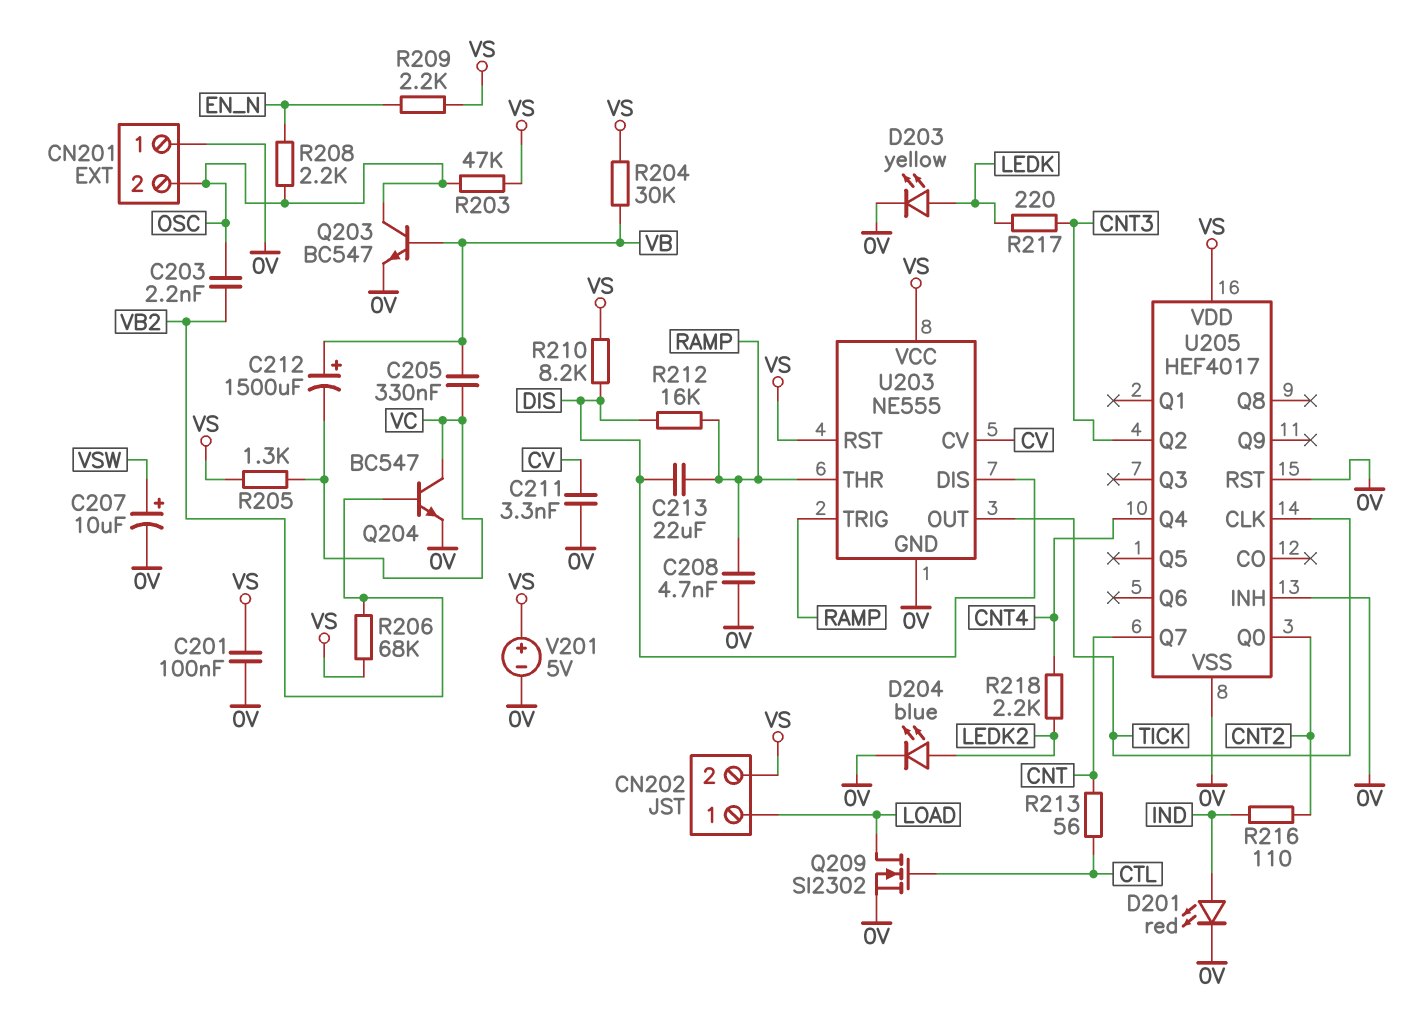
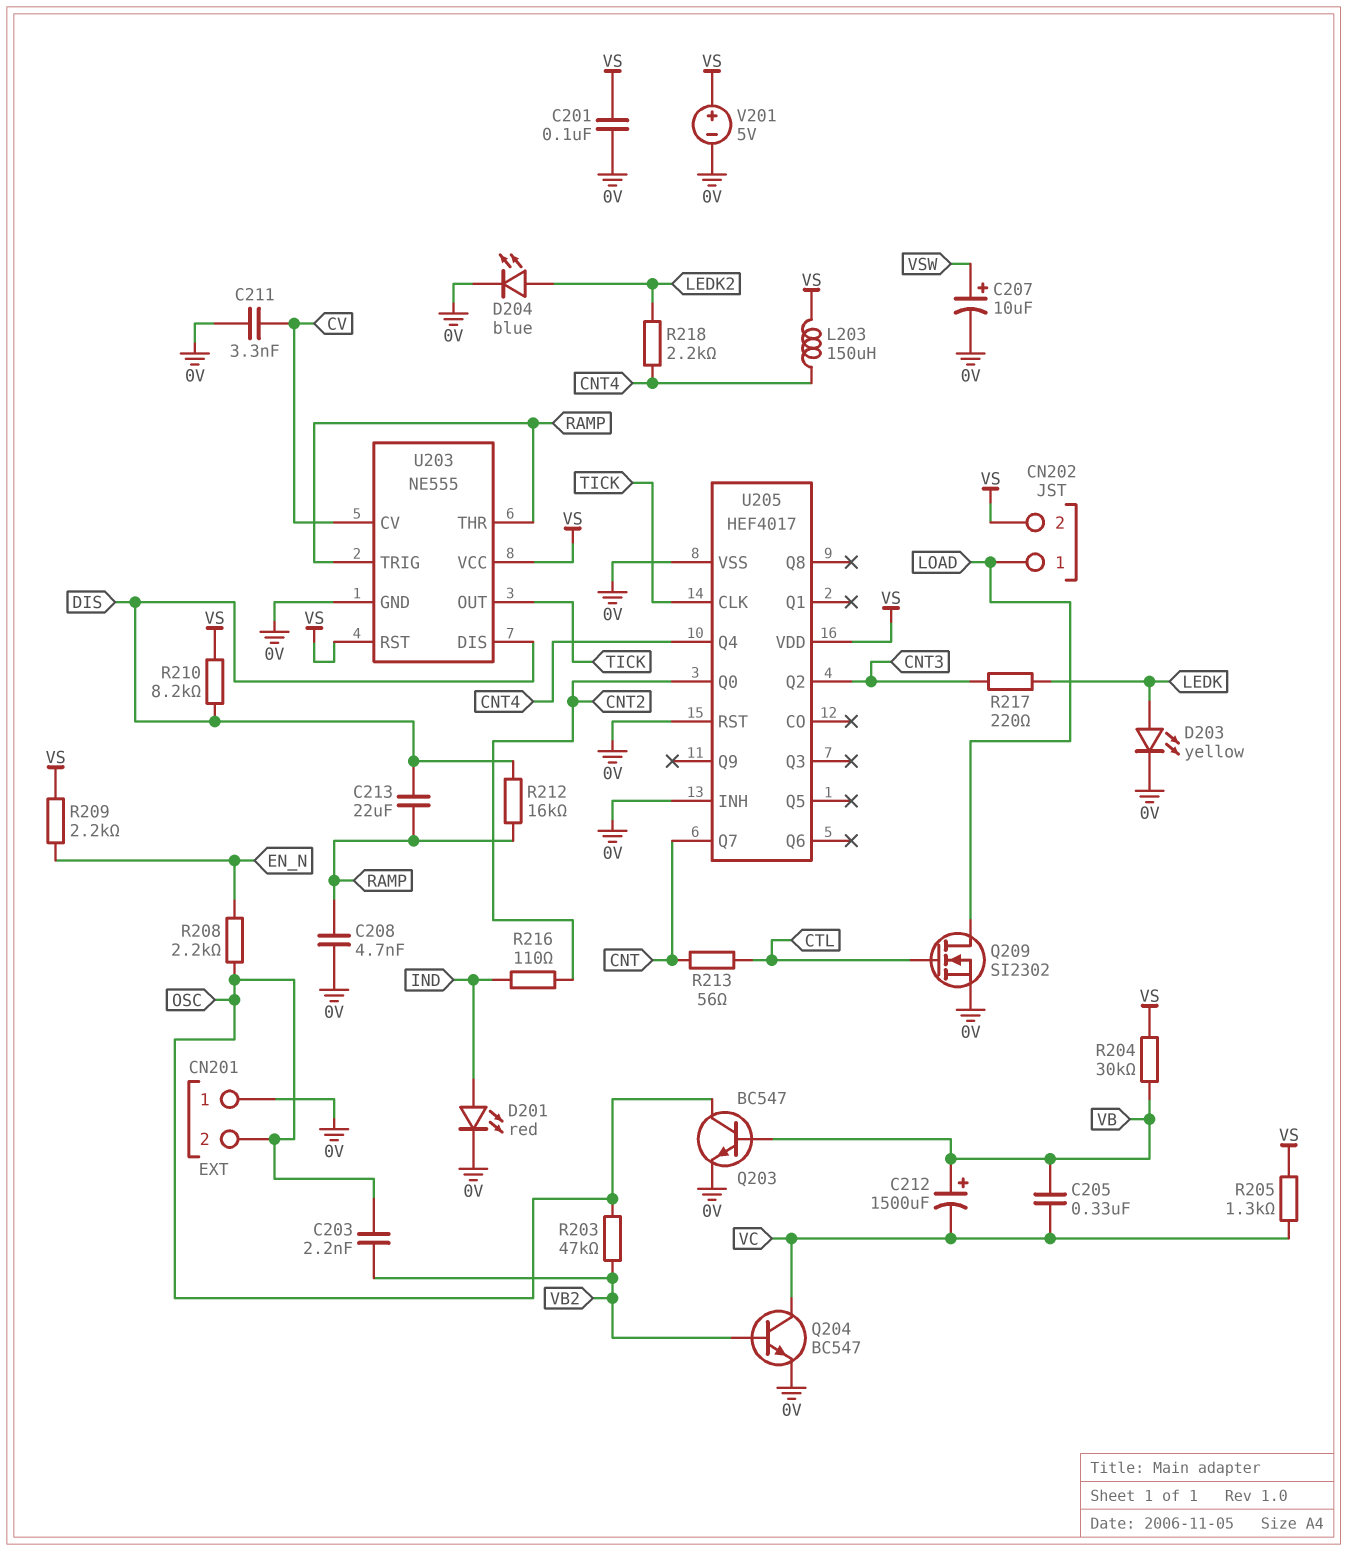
L203: none -> 150uH (CNT4, VS)
R203: 47k (OSC, VS) -> 47k (OSC, VB2)
R206: 68k (VB2, VS) -> none

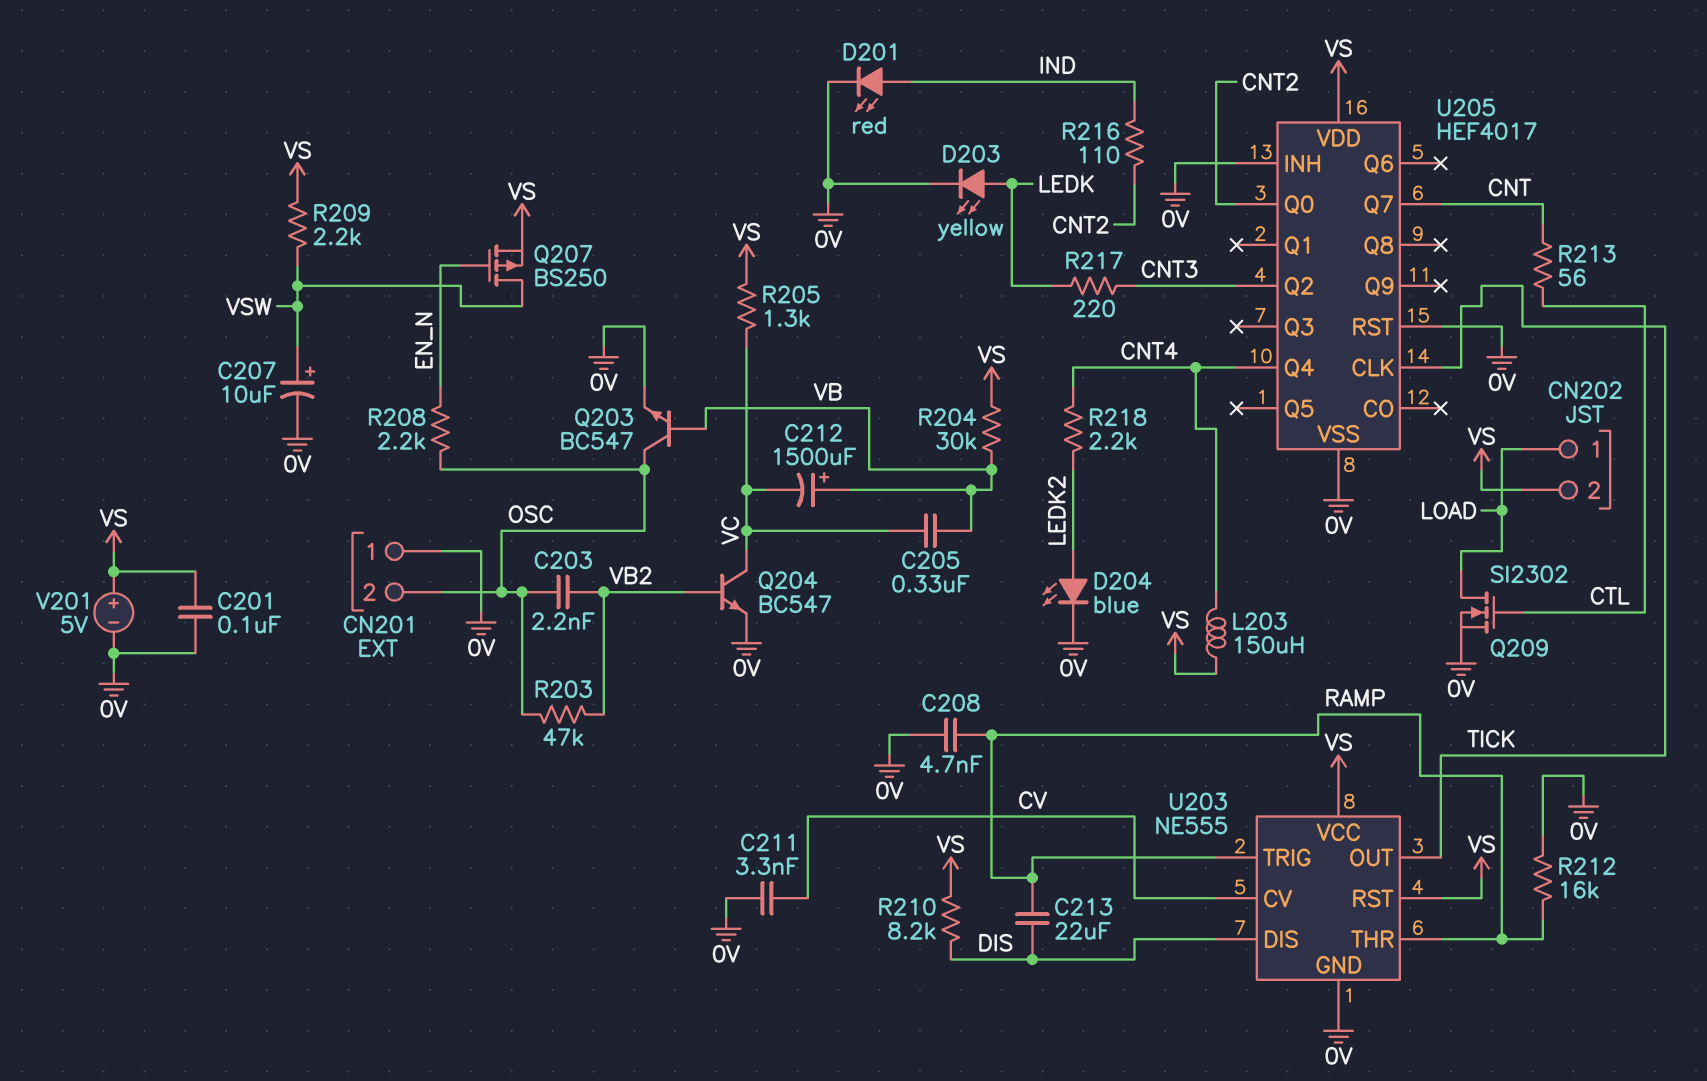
Q207: none -> PMOS BS250 (G EN_N, D VSW, S VS)
R209: 2.2k (EN_N, VS) -> 2.2k (VS, VSW)
R212: 16k (DIS, RAMP) -> 16k (0V, RAMP)

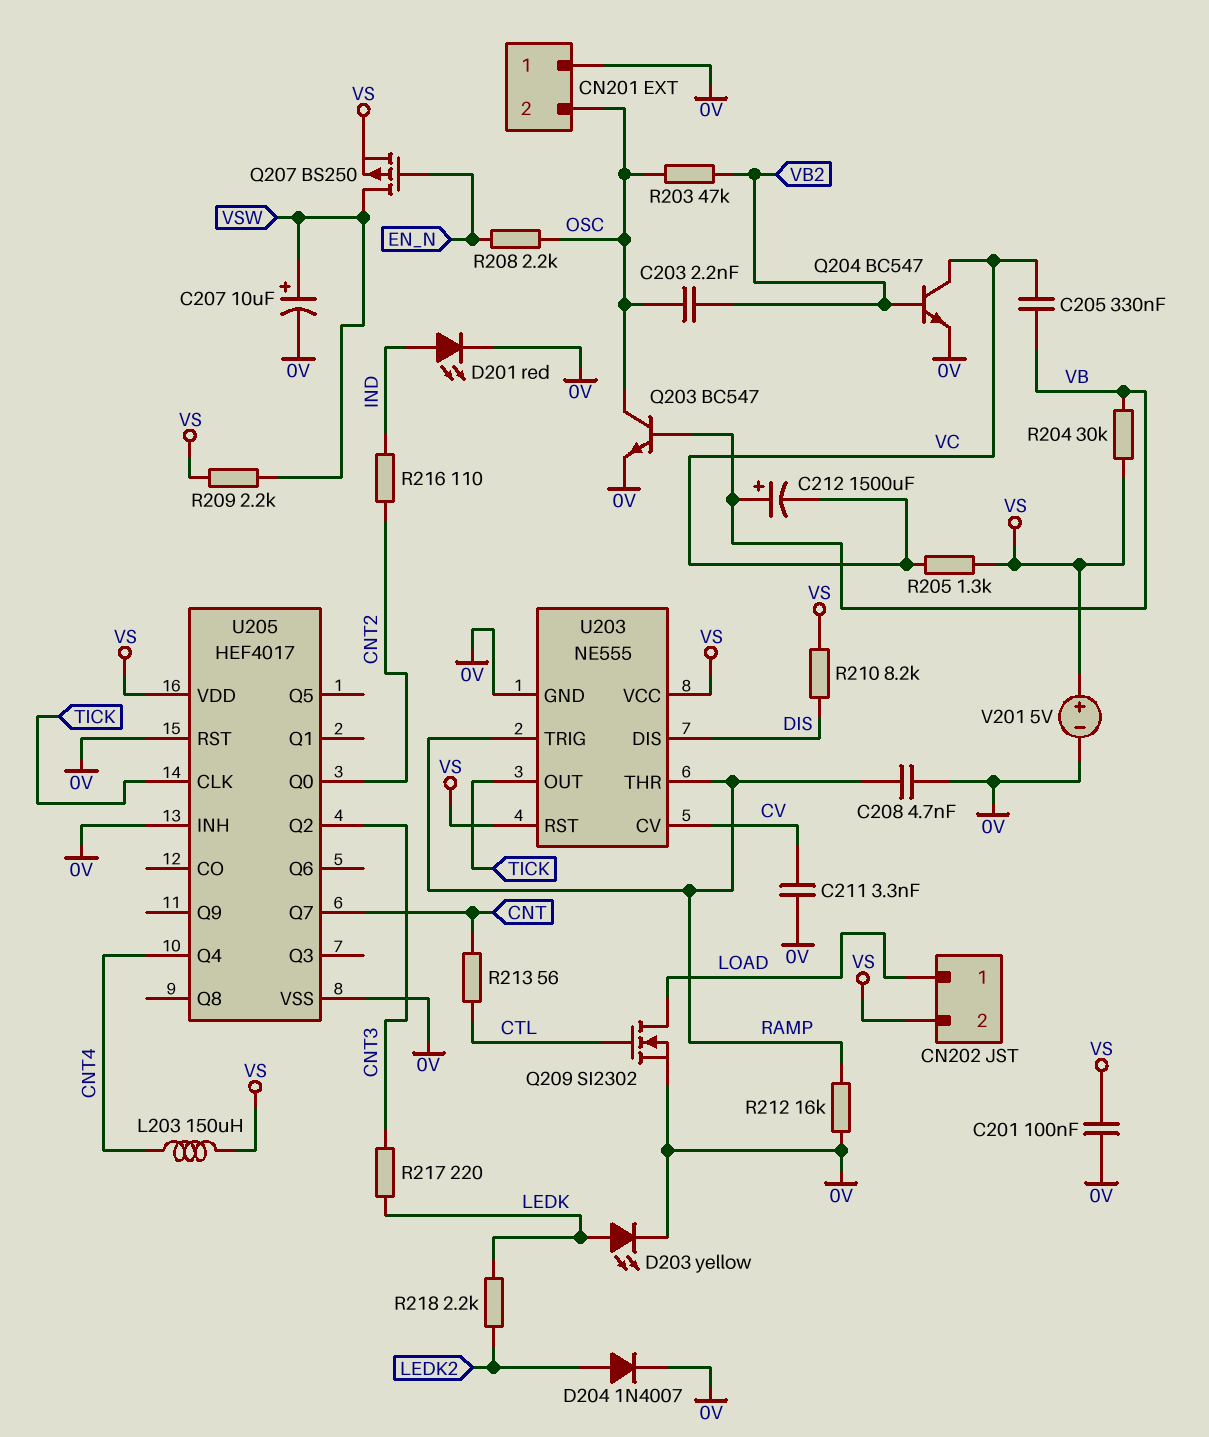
C213: 22uF (DIS, RAMP) -> none
D204: LED blue (A LEDK2, K 0V) -> diode 1N4007 (A LEDK2, K 0V)
R218: 2.2k (CNT4, LEDK2) -> 2.2k (LEDK, LEDK2)

